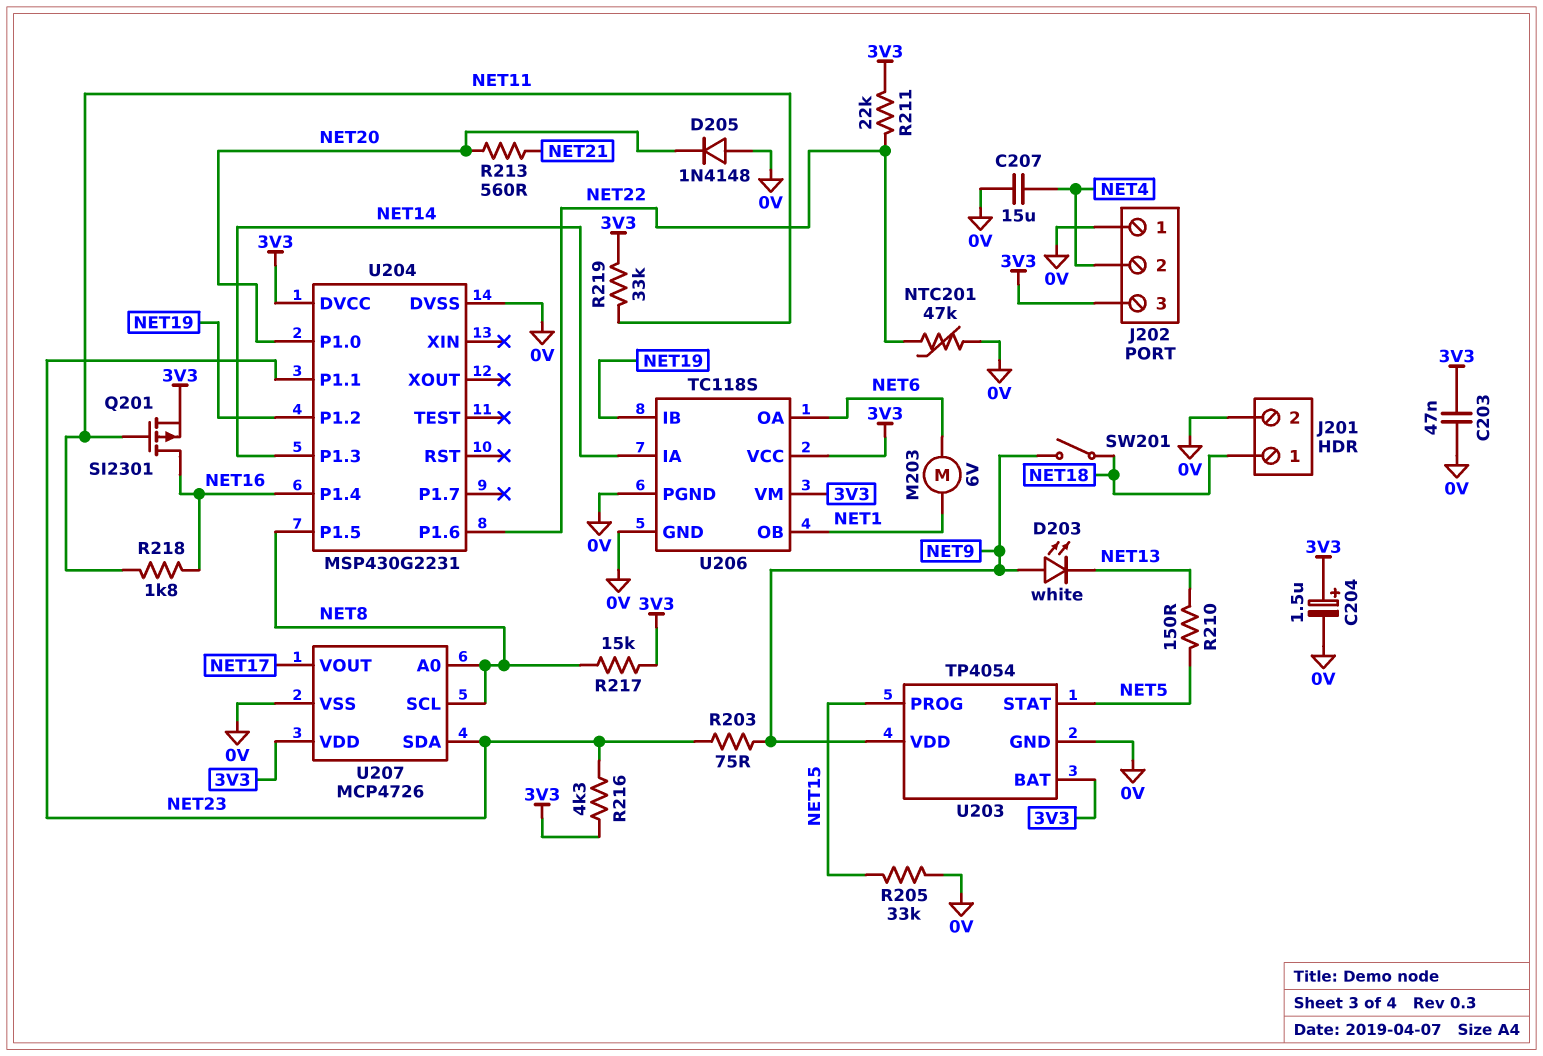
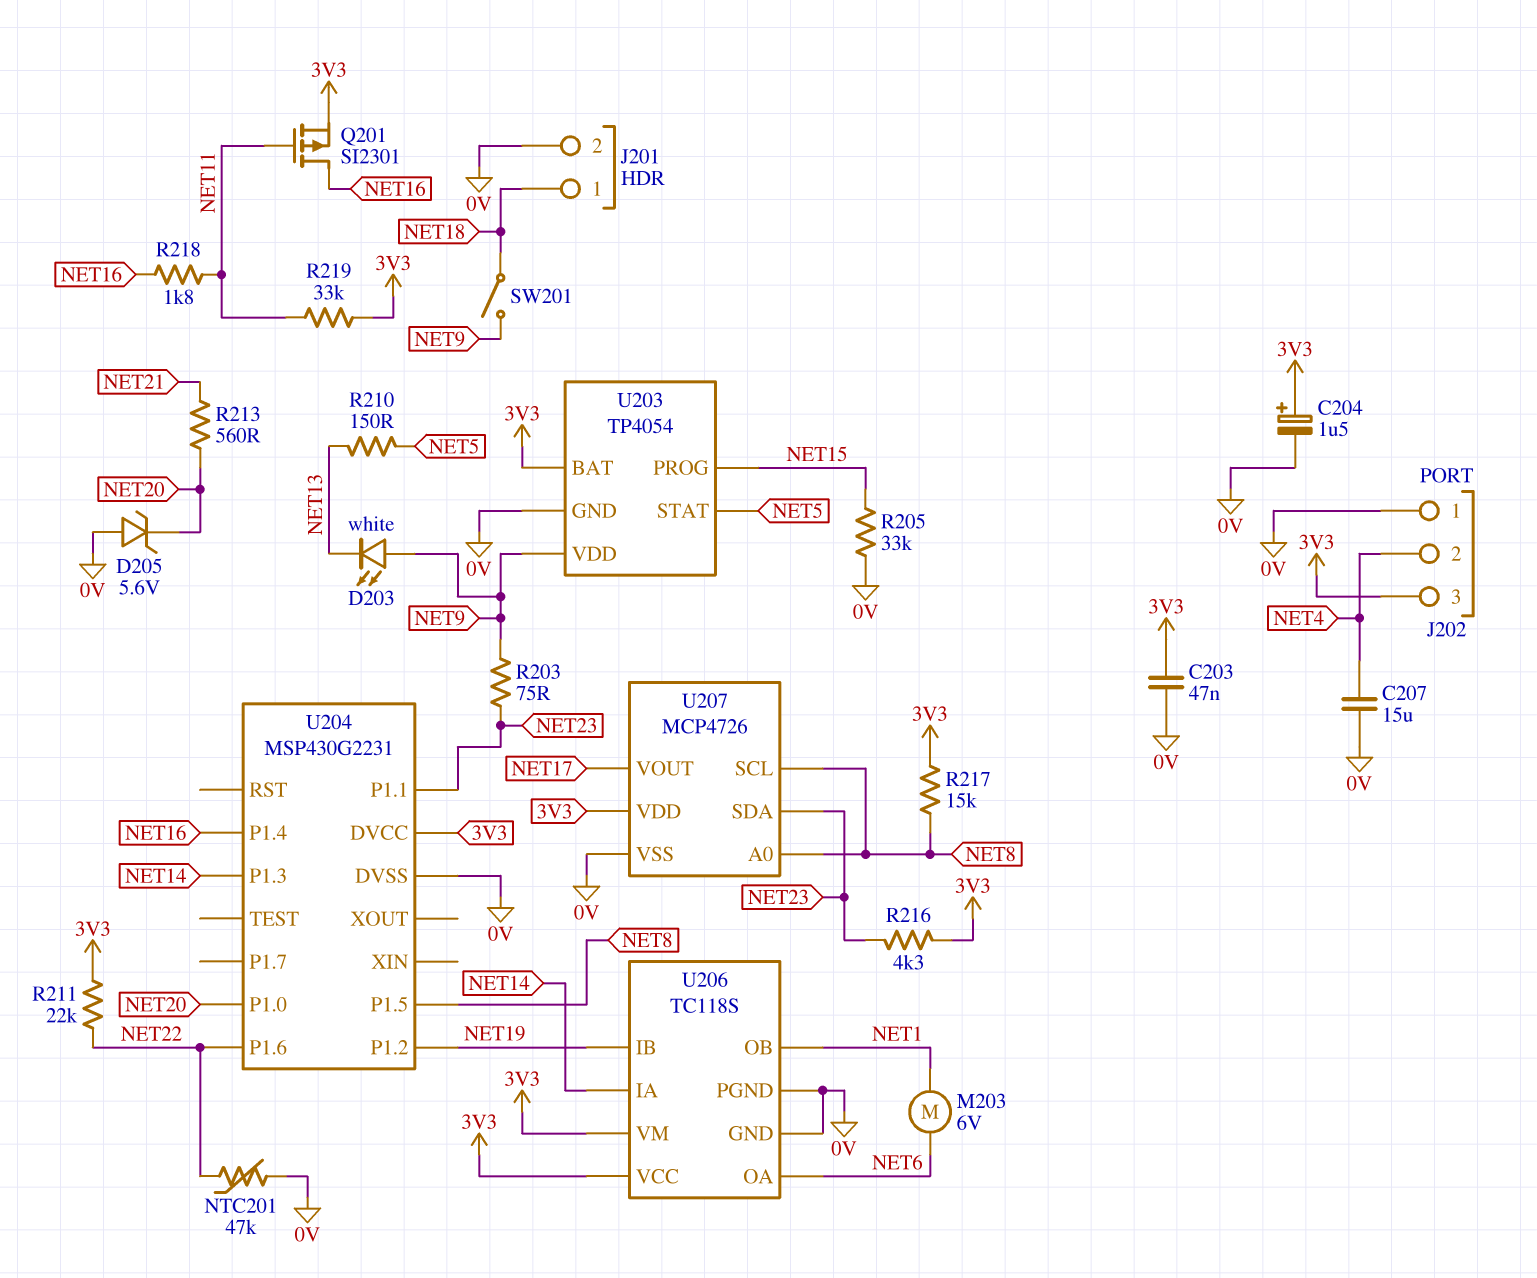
D205: diode 1N4148 (A 0V, K NET20) -> zener 5.6V (A 0V, K NET20)

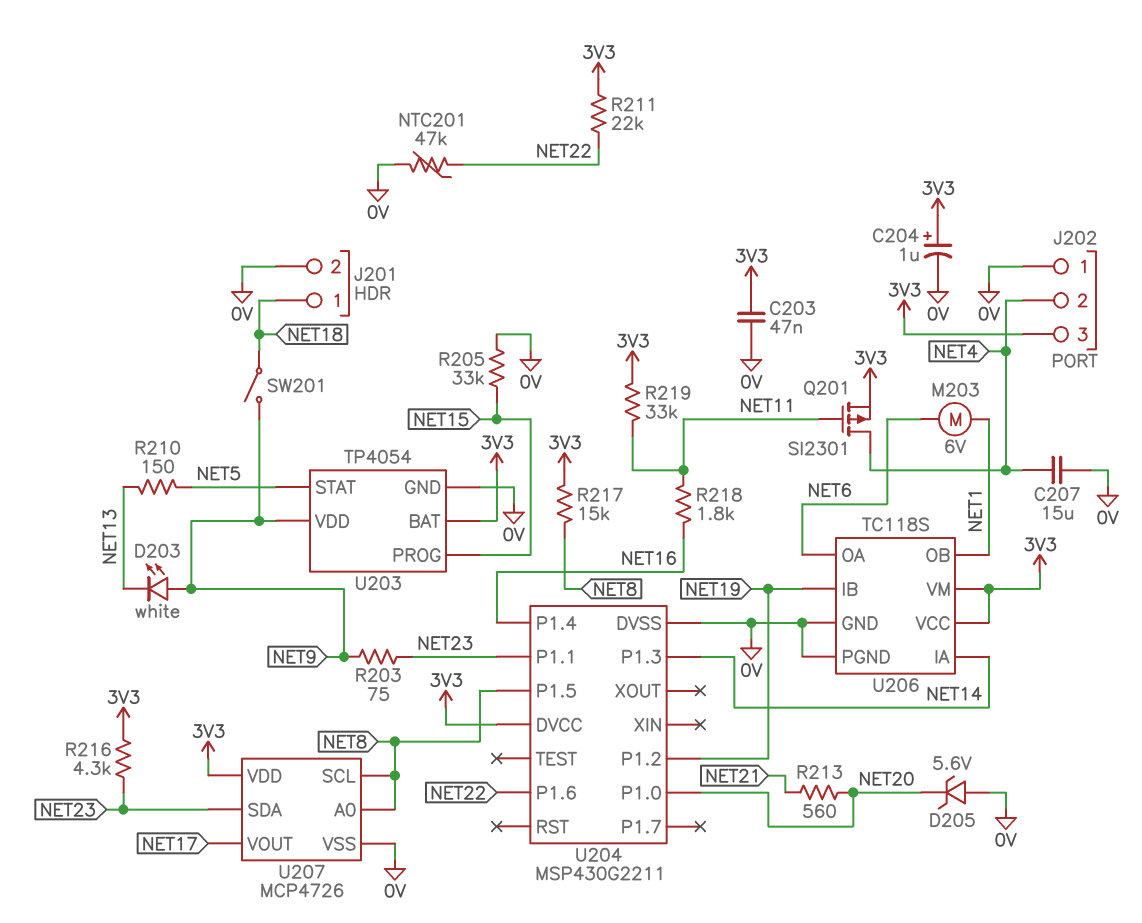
C204: 1.5uF (plus 3V3, minus 0V) -> 1uF (plus 3V3, minus 0V)
Q201: PMOS SI2301 (G NET11, D NET16, S 3V3) -> PMOS SI2301 (G NET11, D NET4, S 3V3)
U204: MSP430G2231 -> MSP430G2211

